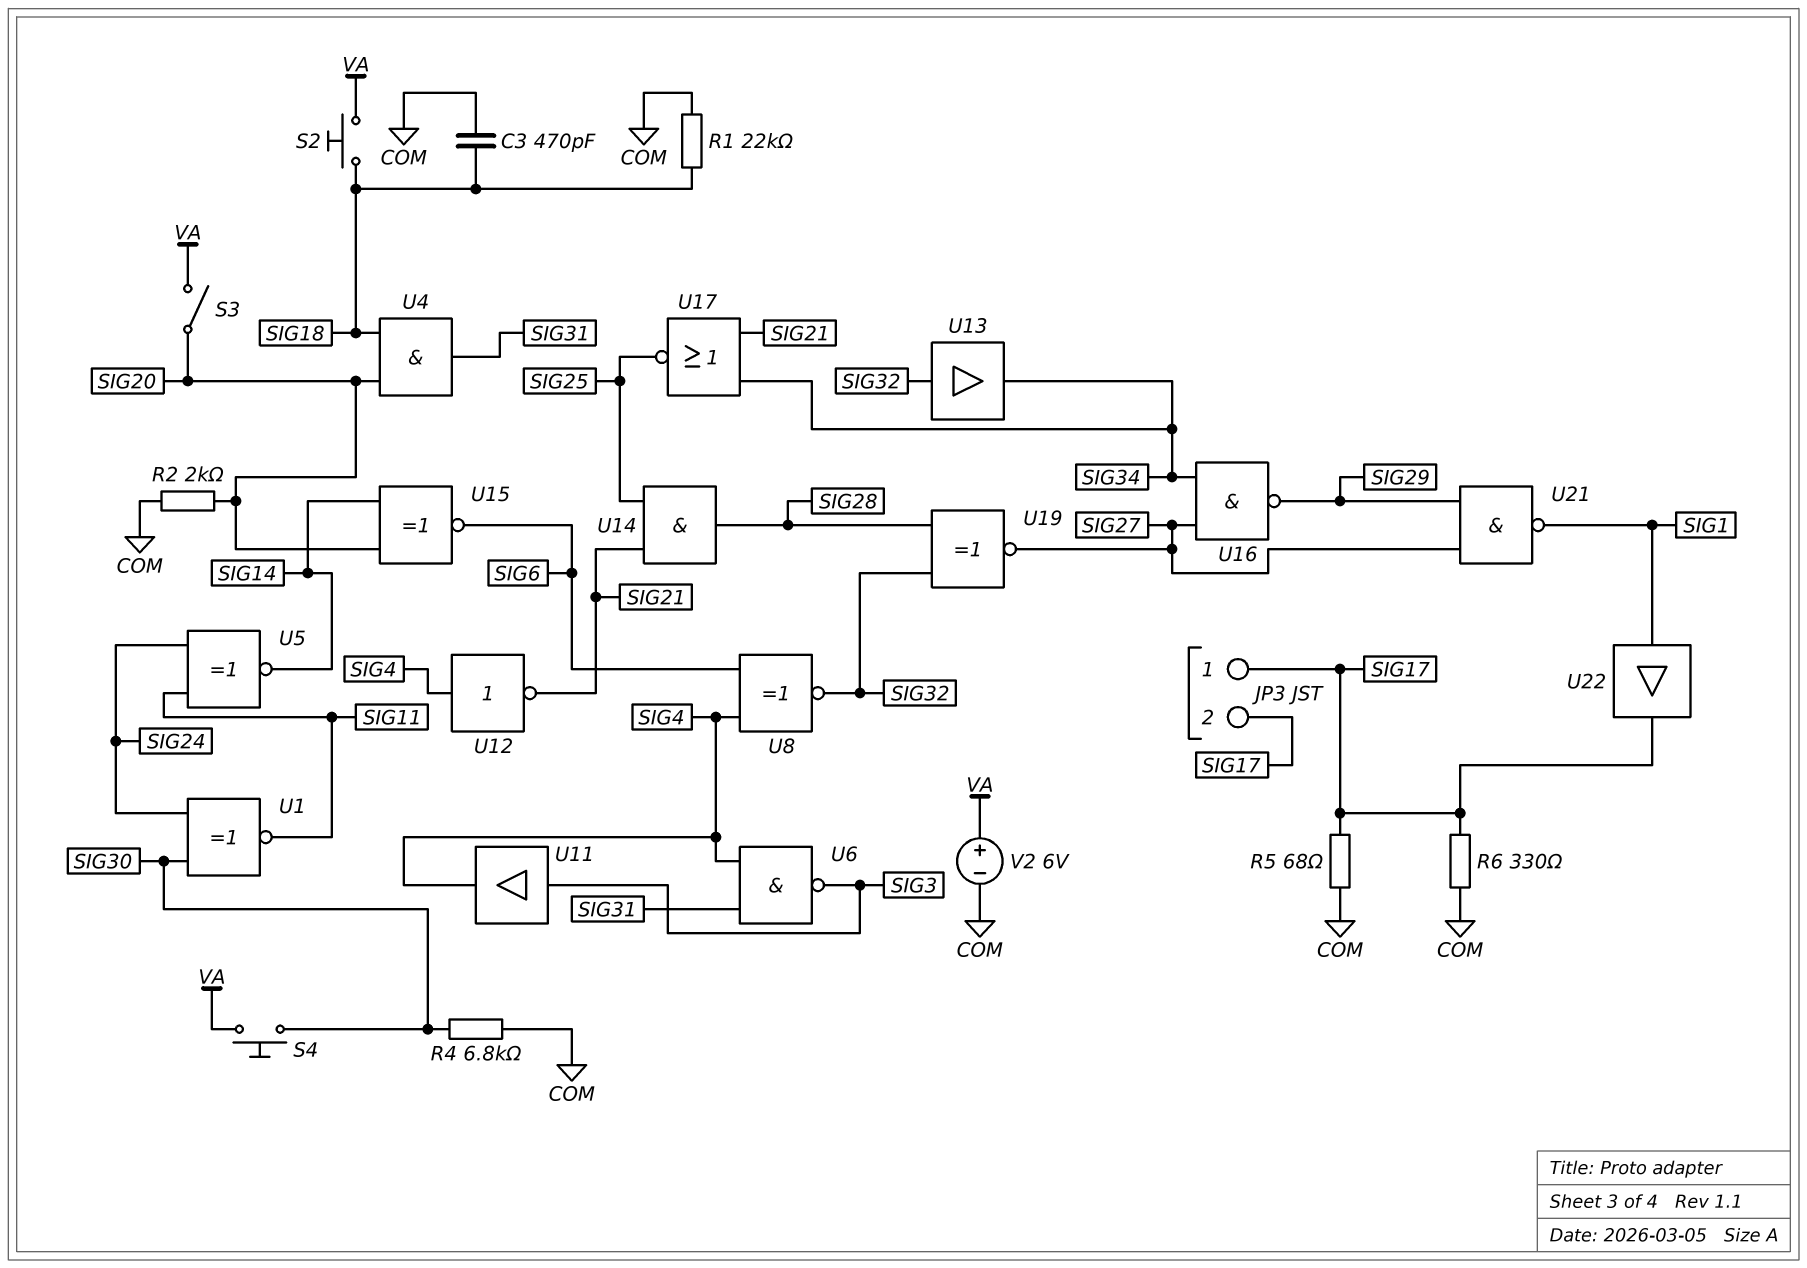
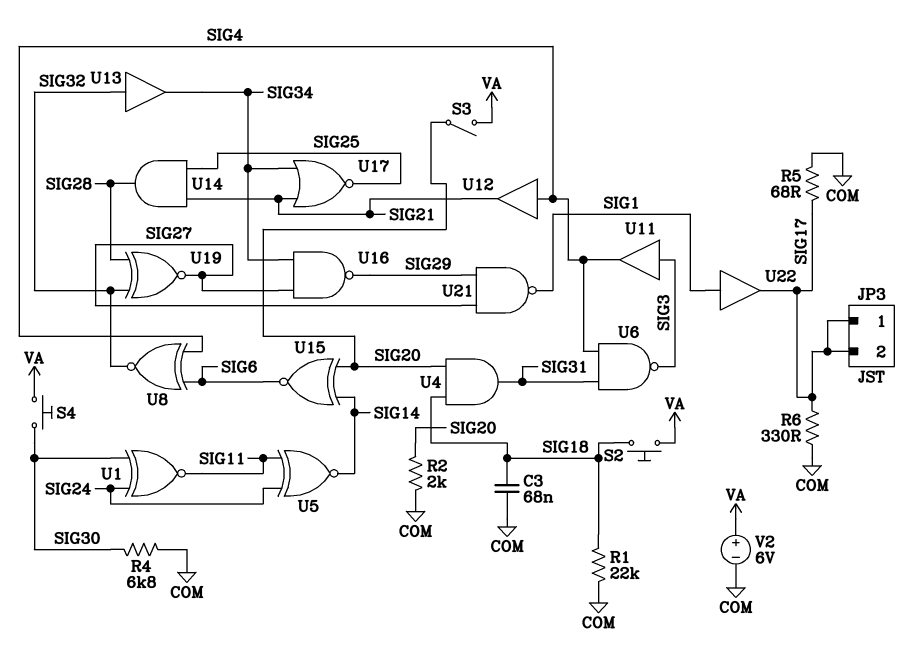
C3: 470pF (COM, SIG18) -> 68nF (COM, SIG18)
U12: NOT (in SIG4, out SIG21) -> buffer (in SIG4, out SIG21)

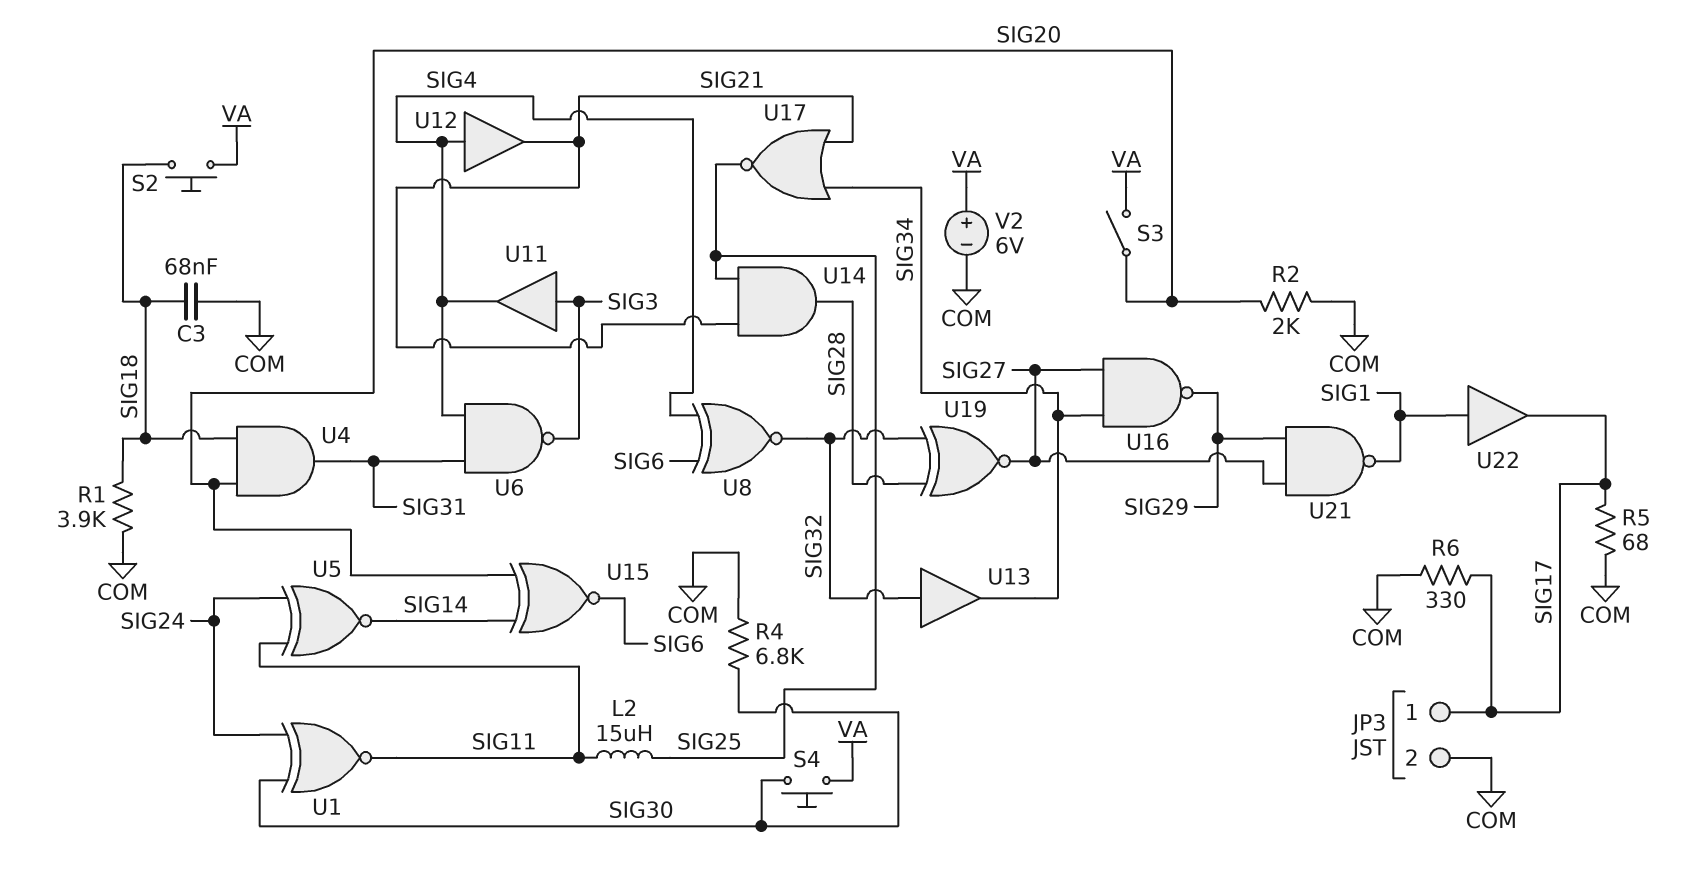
JP3 pin 2: SIG17 -> COM
L2: none -> 15uH (SIG11, SIG25)
R1: 22k (COM, SIG18) -> 3.9k (COM, SIG18)

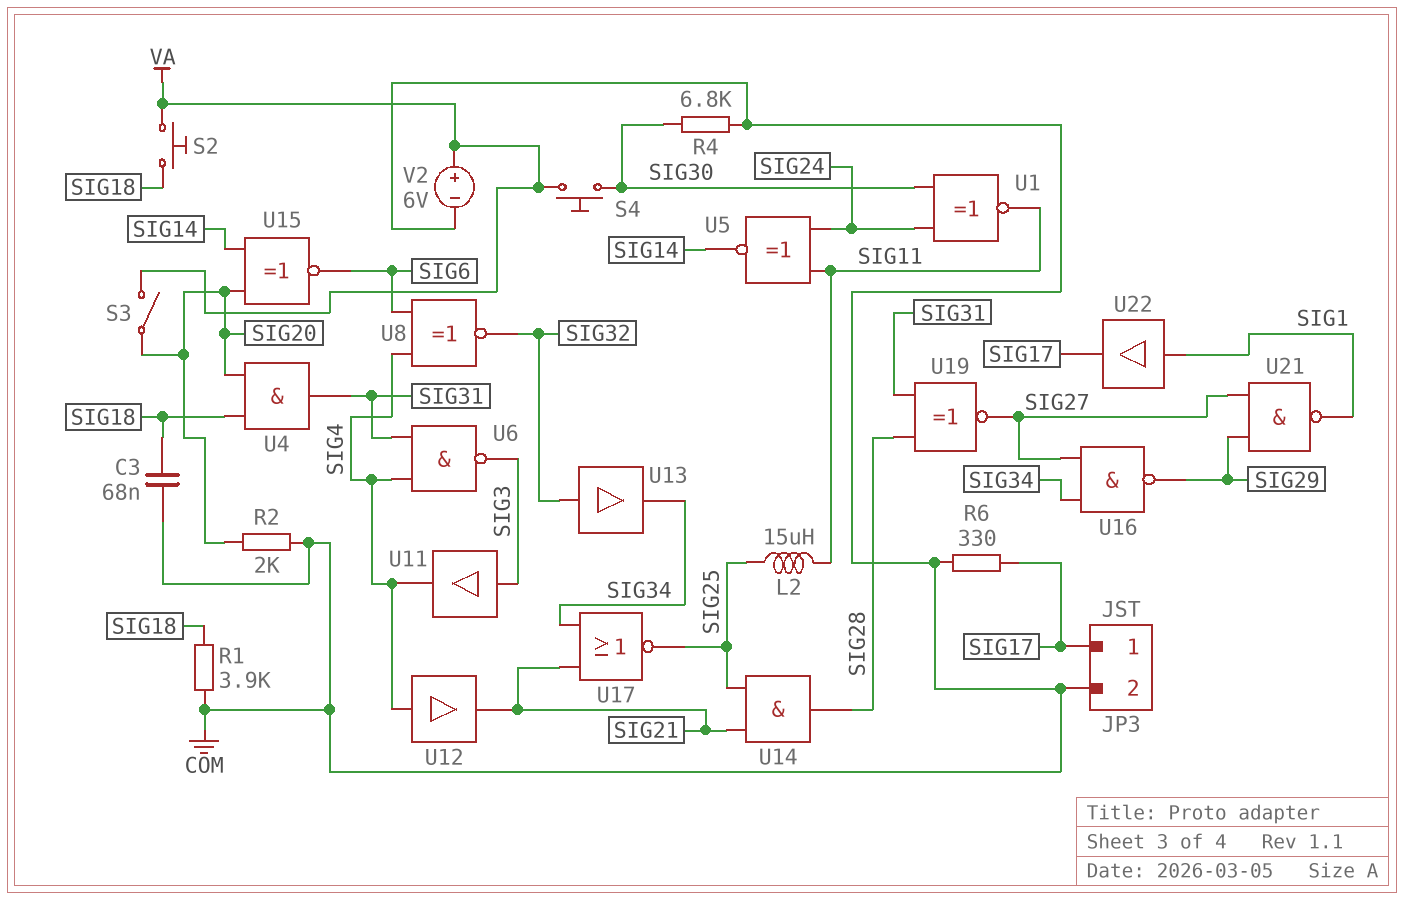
R5: 68 (COM, SIG17) -> none
U19: XNOR (in SIG28, in SIG32, out SIG27) -> XNOR (in SIG28, in SIG31, out SIG27)

